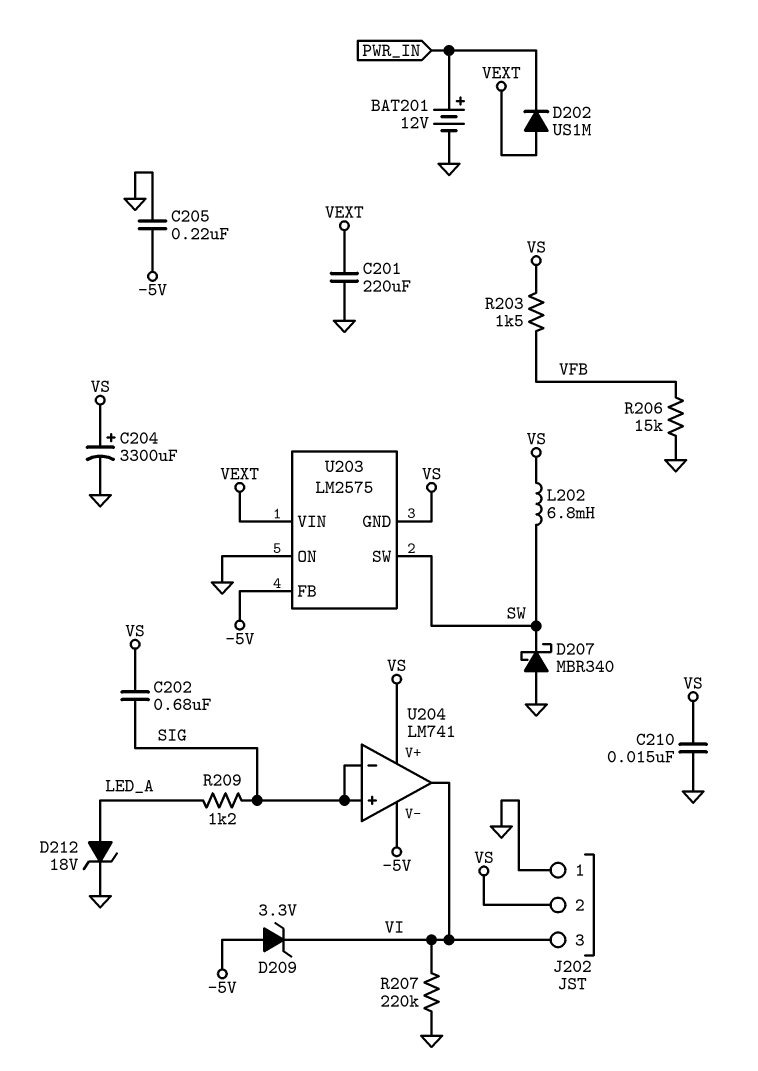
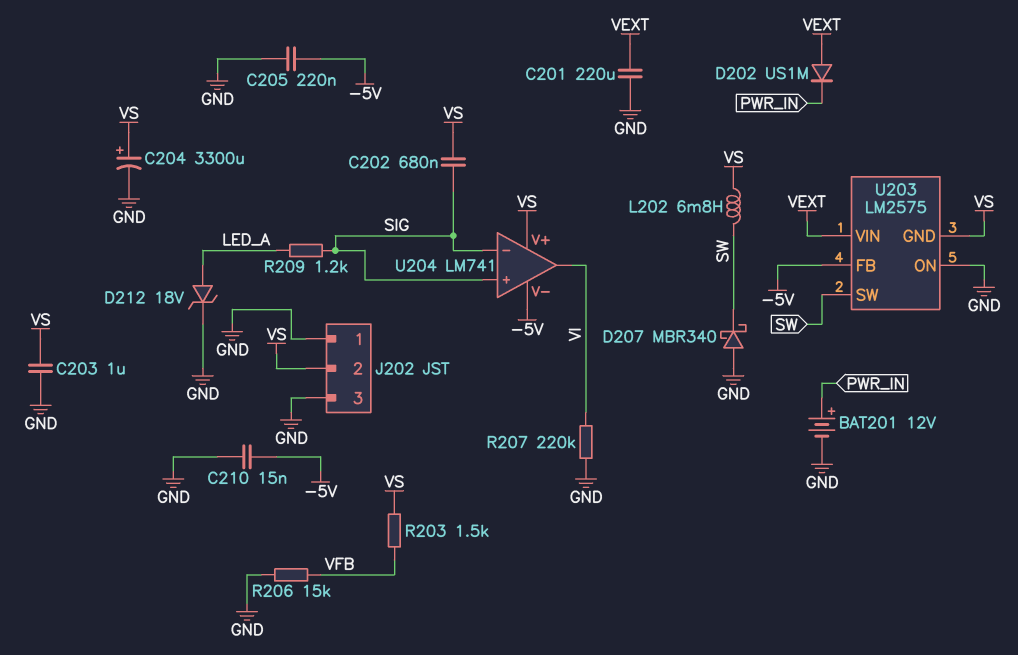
C203: none -> 1uF (GND, VS)
C210: 15nF (GND, VS) -> 15nF (-5V, GND)
D209: zener 3.3V (A -5V, K VI) -> none
J202 pin 3: VI -> GND

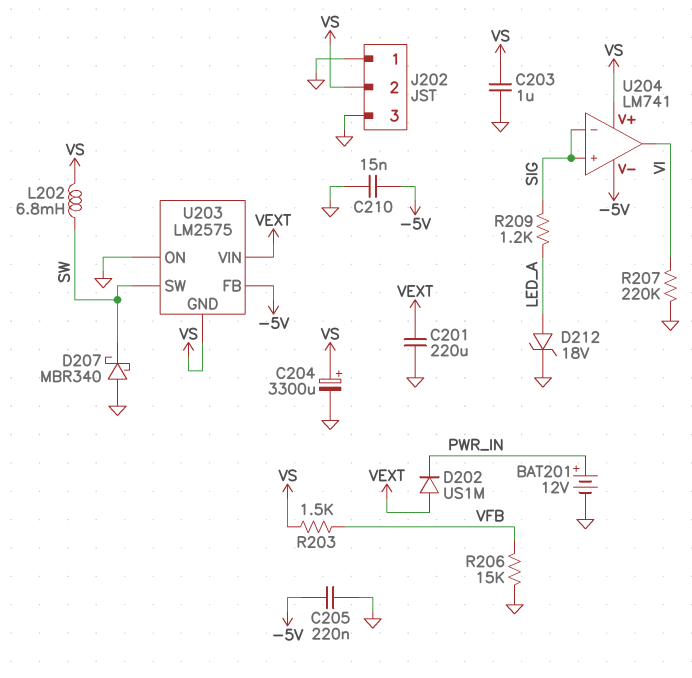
C202: 680nF (SIG, VS) -> none

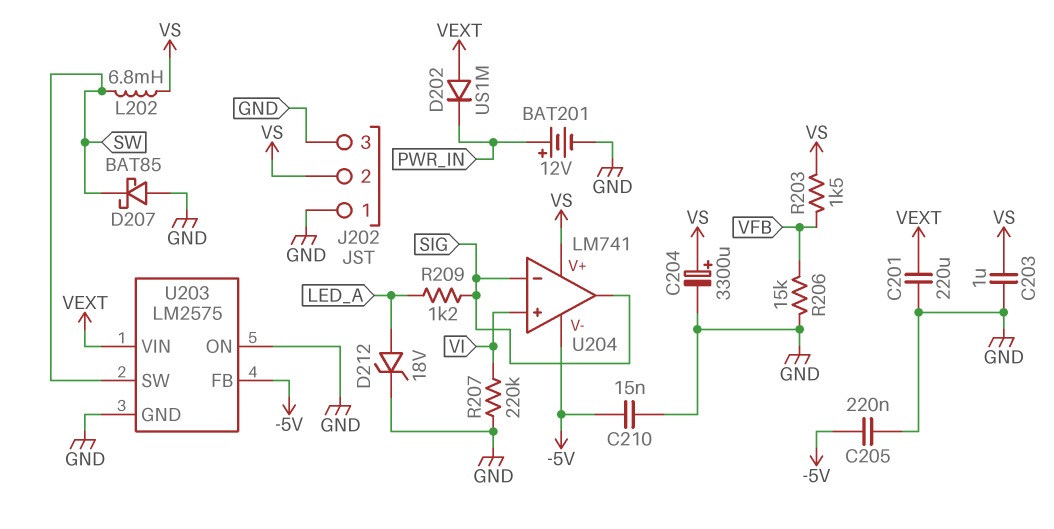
D207: schottky MBR340 (A GND, K SW) -> schottky BAT85 (A GND, K SW)
U203 pin GND: VS -> GND
U204 pin in+: SIG -> VI
U204 pin out: VI -> SIG

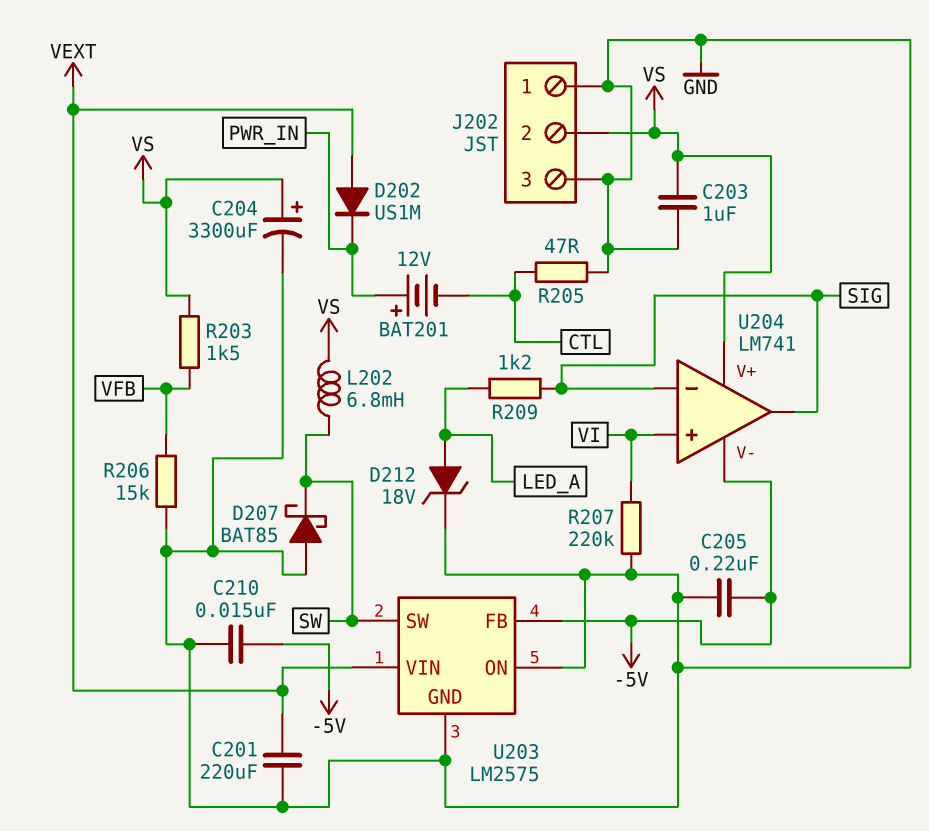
BAT201: 12V (plus PWR_IN, minus GND) -> 12V (plus PWR_IN, minus CTL)
R205: none -> 47 (CTL, GND)

